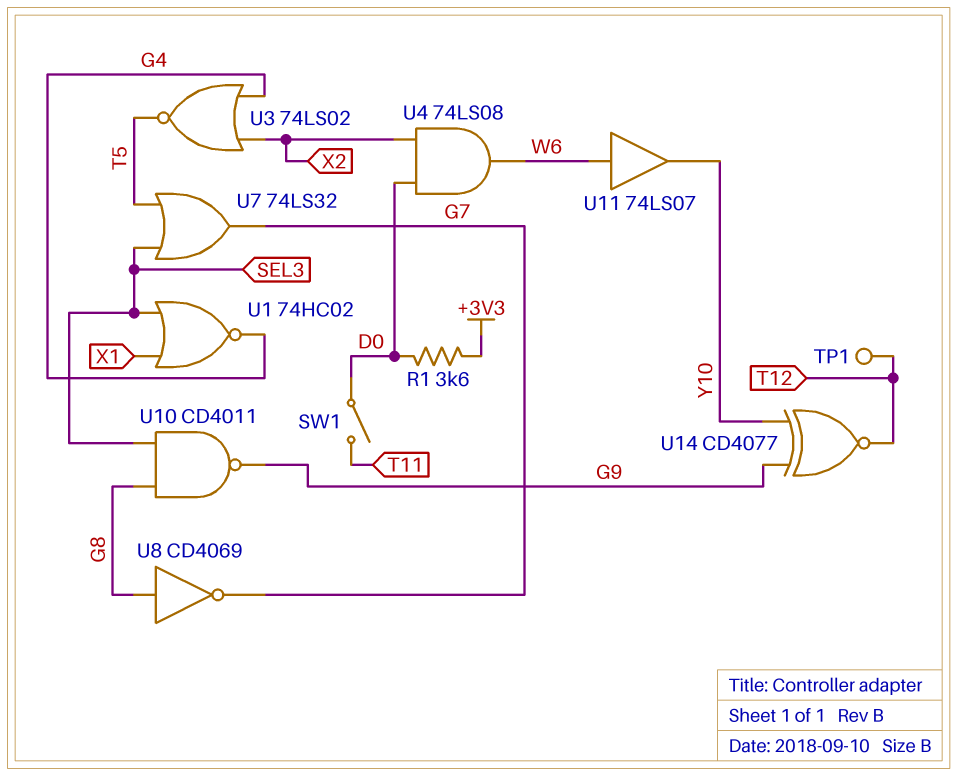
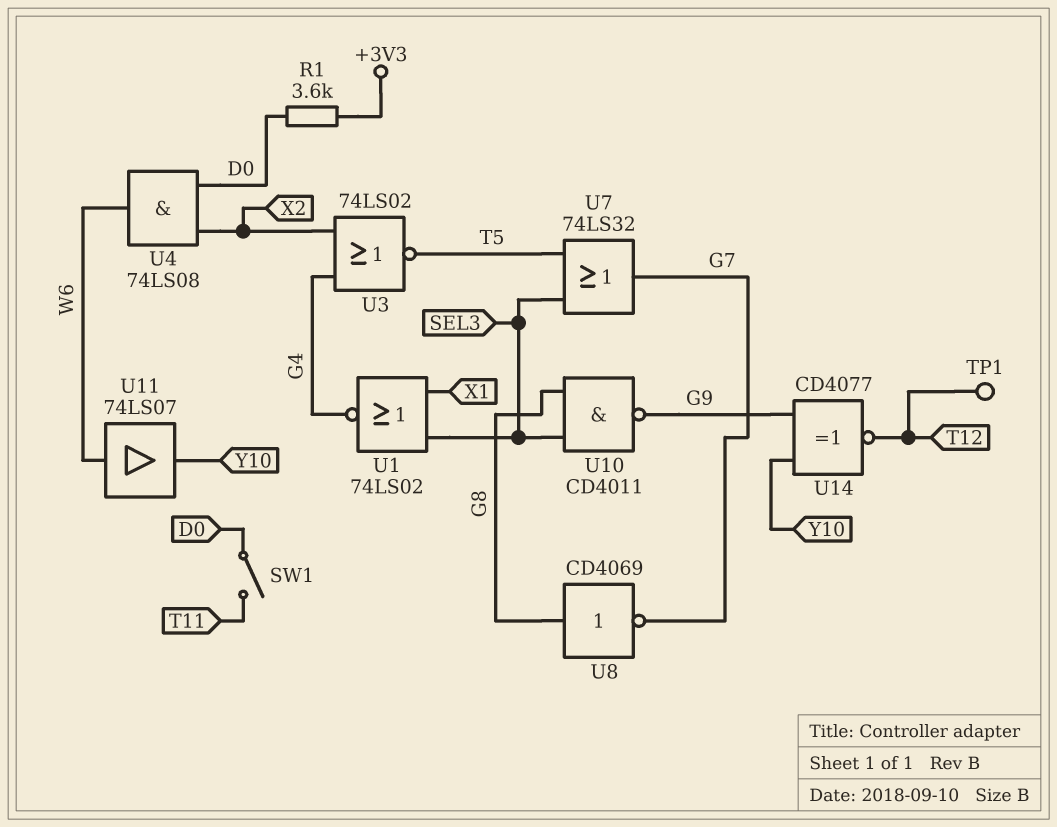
U1: NOR 74HC02 (in SEL3, in X1, out G4) -> NOR 74LS02 (in SEL3, in X1, out G4)

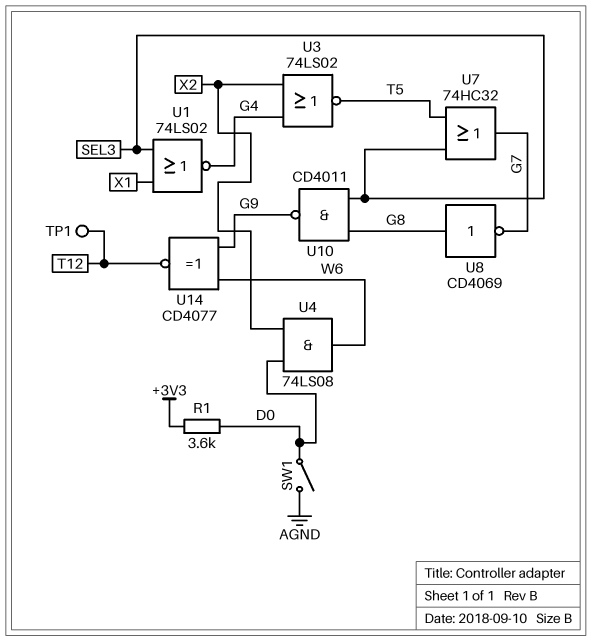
SW1: switch (D0, T11) -> switch (AGND, D0)
U7: OR 74LS32 (in SEL3, in T5, out G7) -> OR 74HC32 (in SEL3, in T5, out G7)
U11: buffer 74LS07 (in W6, out Y10) -> none
U14: XNOR CD4077 (in G9, in Y10, out T12) -> XNOR CD4077 (in G9, in W6, out T12)

